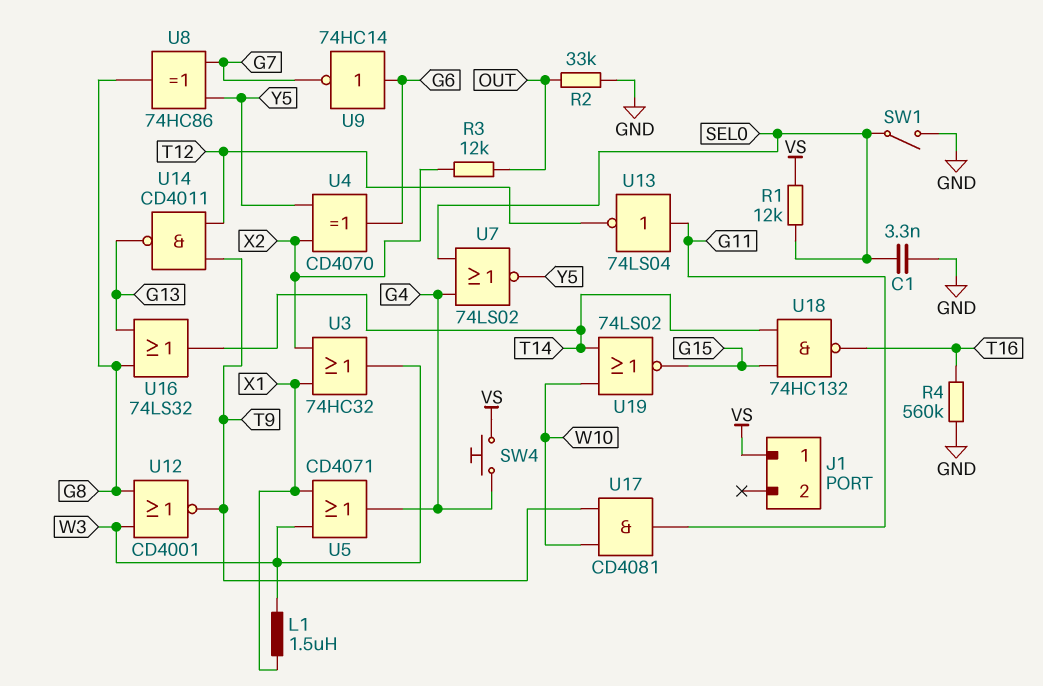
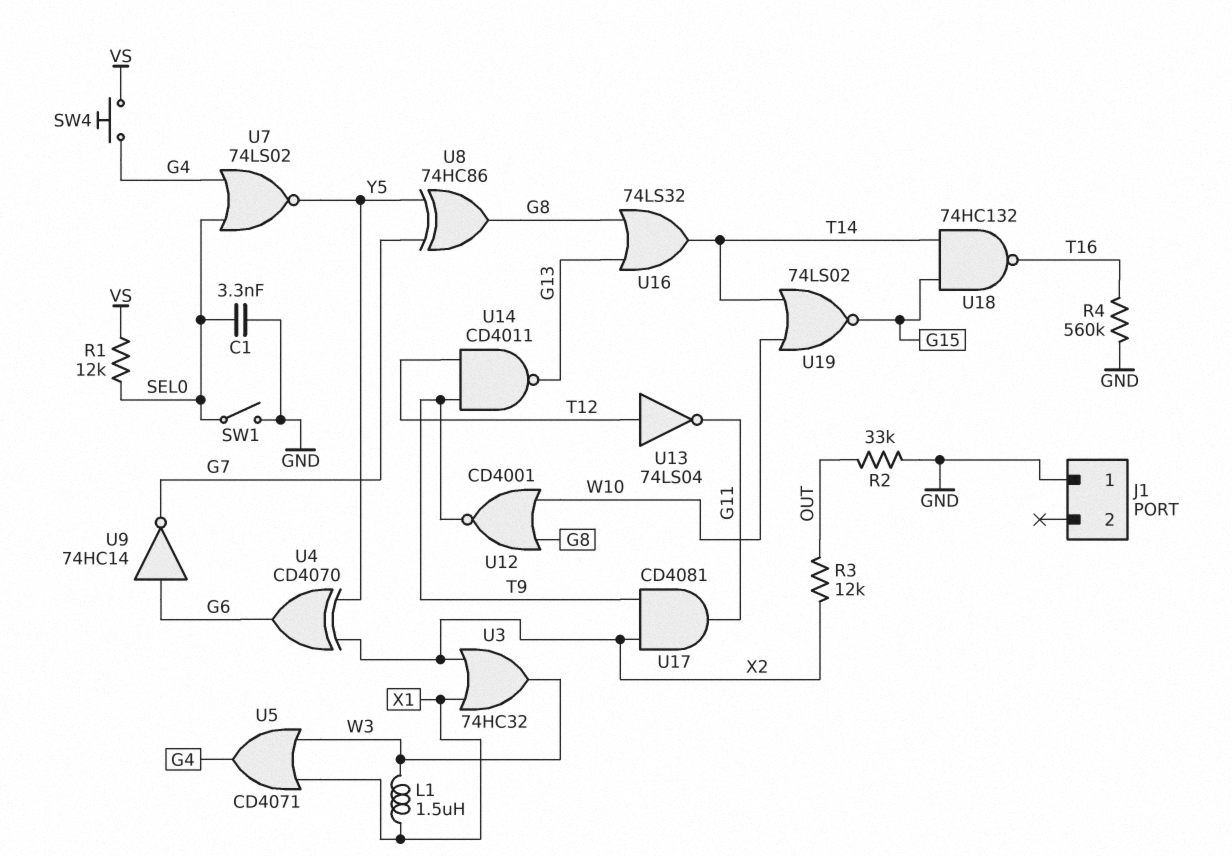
J1 pin 1: VS -> GND
U12: NOR CD4001 (in G8, in W3, out T9) -> NOR CD4001 (in G8, in W10, out T9)
U13: NOT 74LS04 (in G11, out T12) -> NOT 74LS04 (in T12, out G11)
U17: AND CD4081 (in T9, in W10, out G11) -> AND CD4081 (in T9, in X2, out G11)

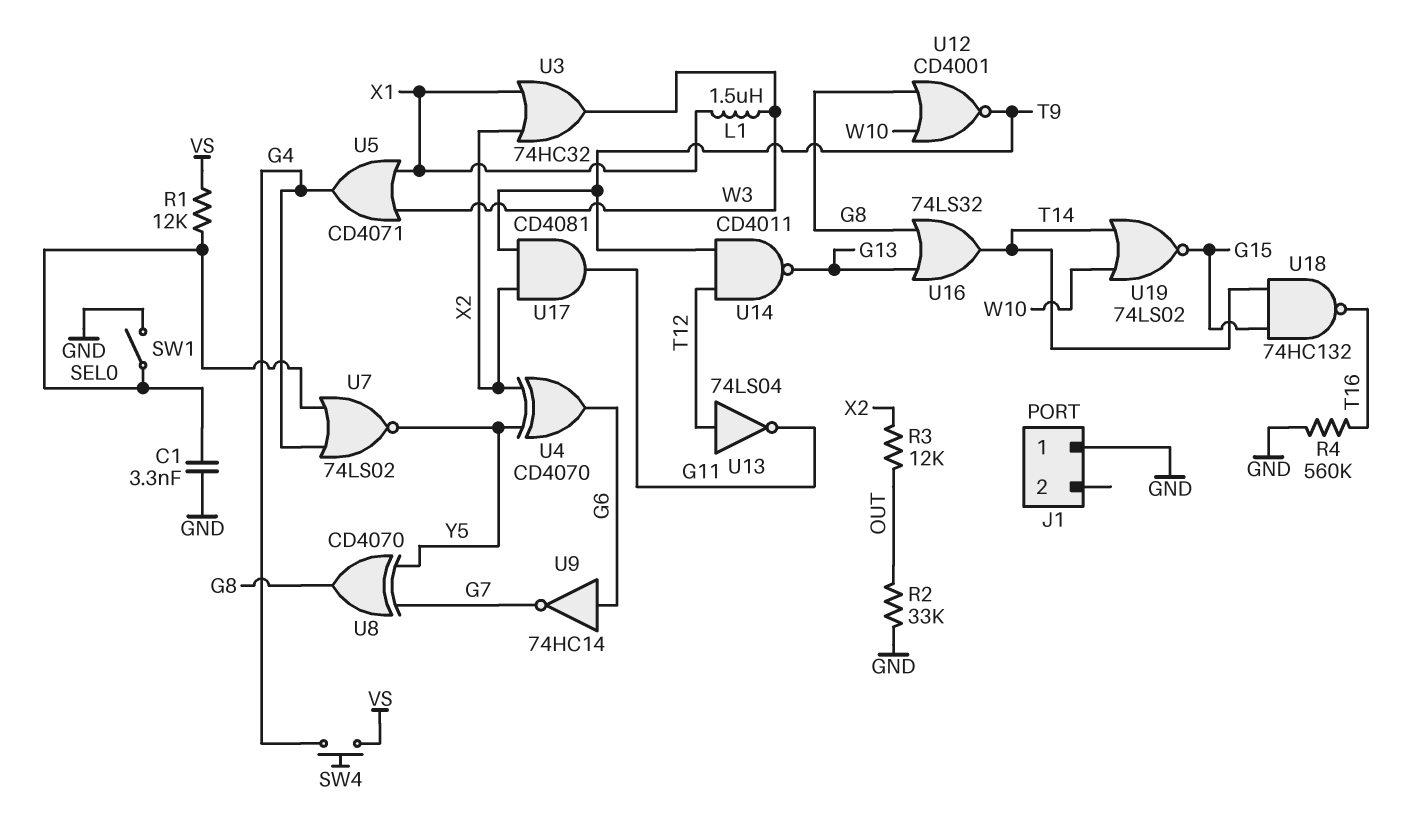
U8: XOR 74HC86 (in G7, in Y5, out G8) -> XOR CD4070 (in G7, in Y5, out G8)

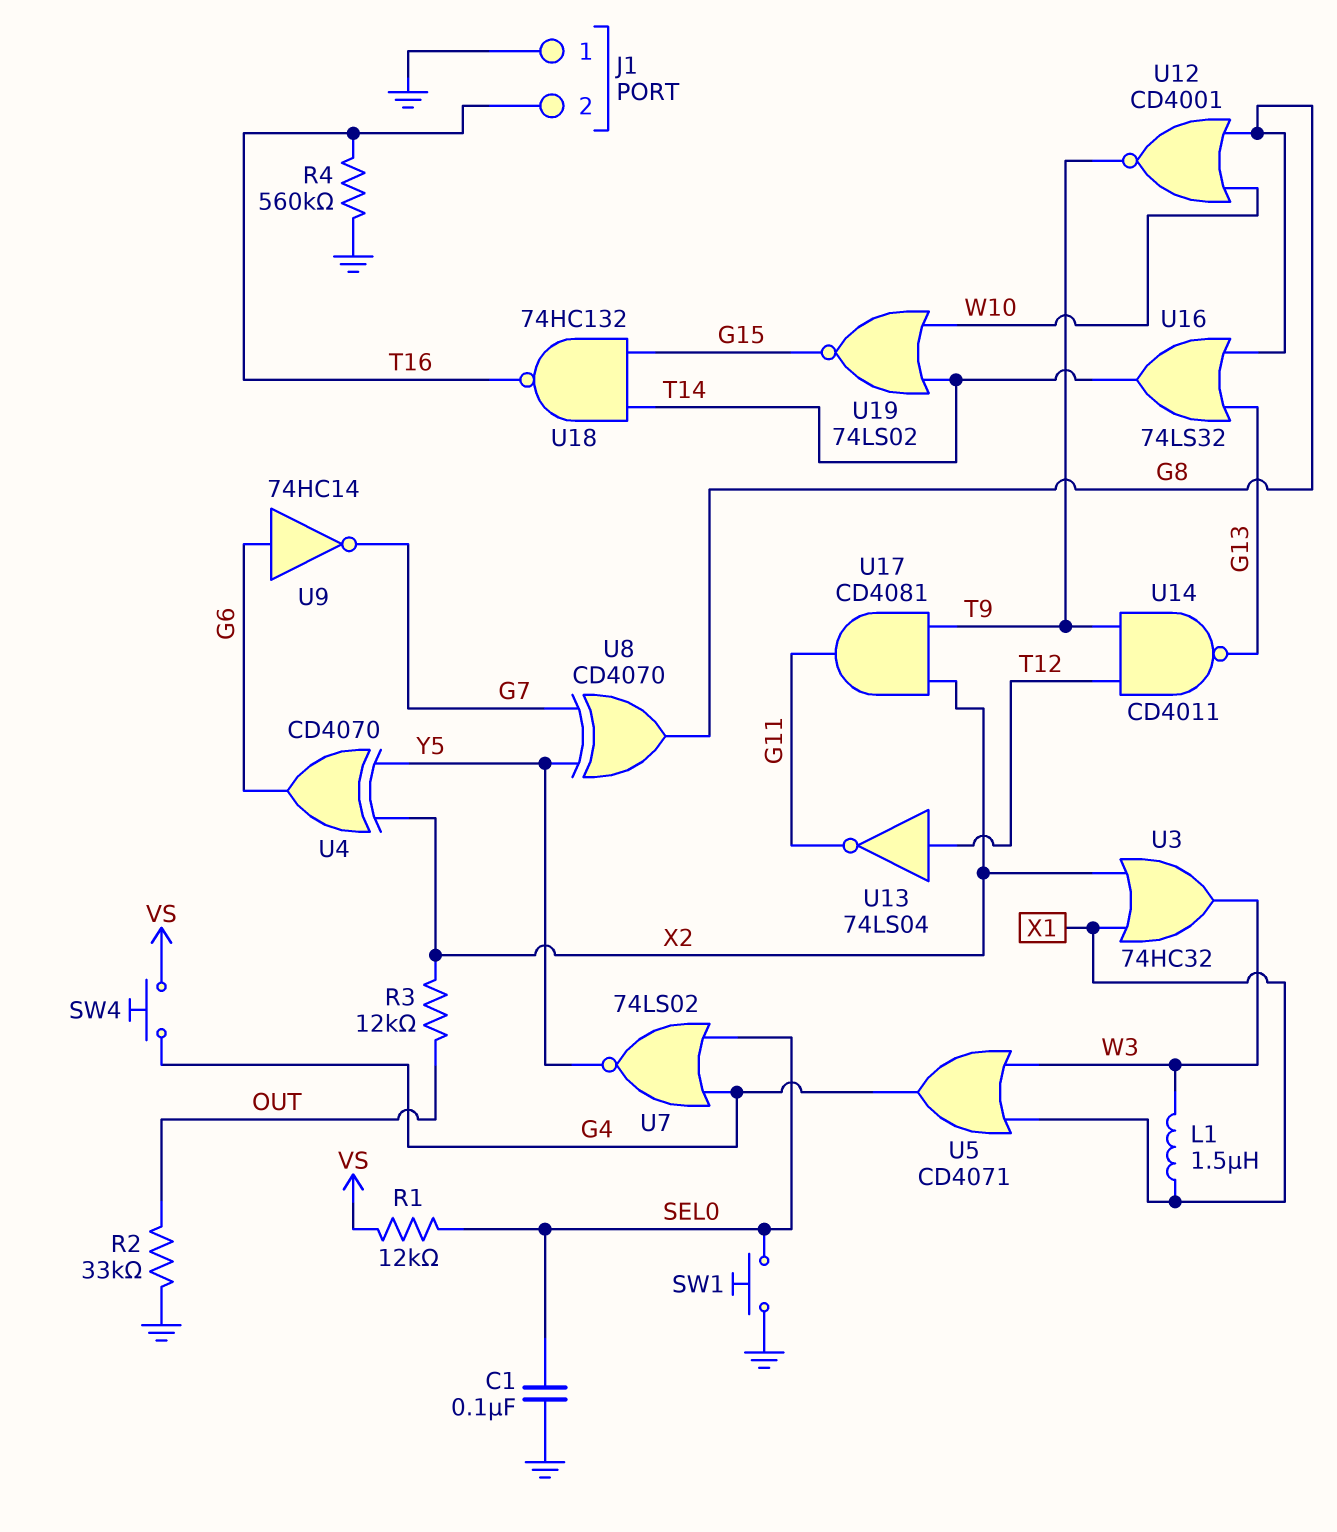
C1: 3.3nF (GND, SEL0) -> 100nF (GND, SEL0)
J1 pin 2: none -> T16
SW1: switch (GND, SEL0) -> button (GND, SEL0)

